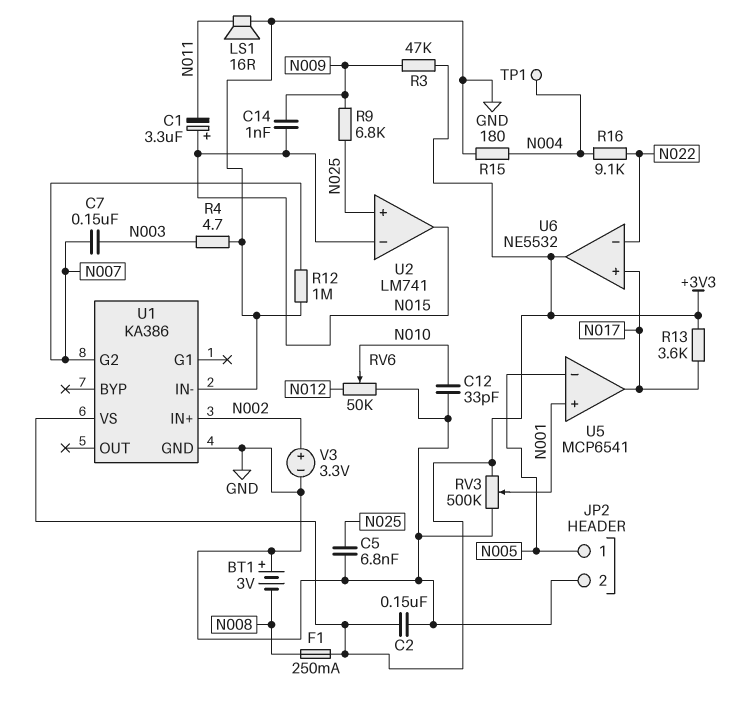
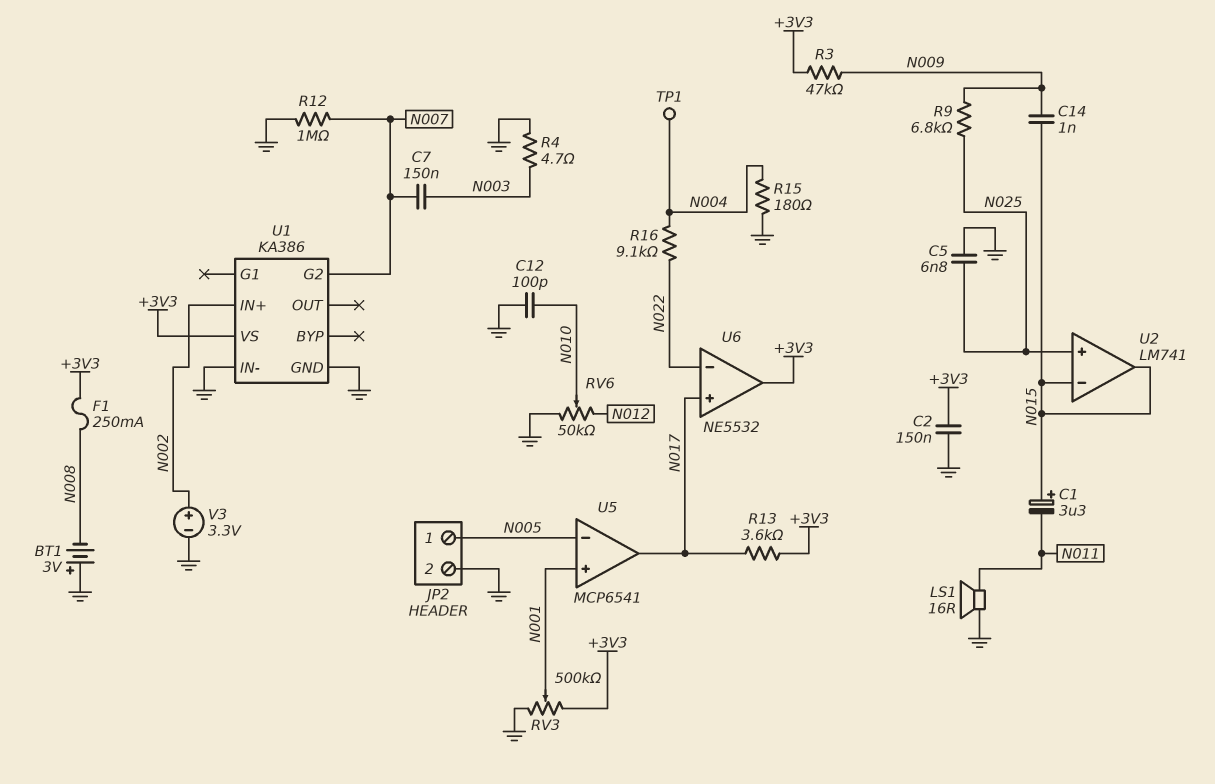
C12: 33pF (GND, N010) -> 100pF (GND, N010)

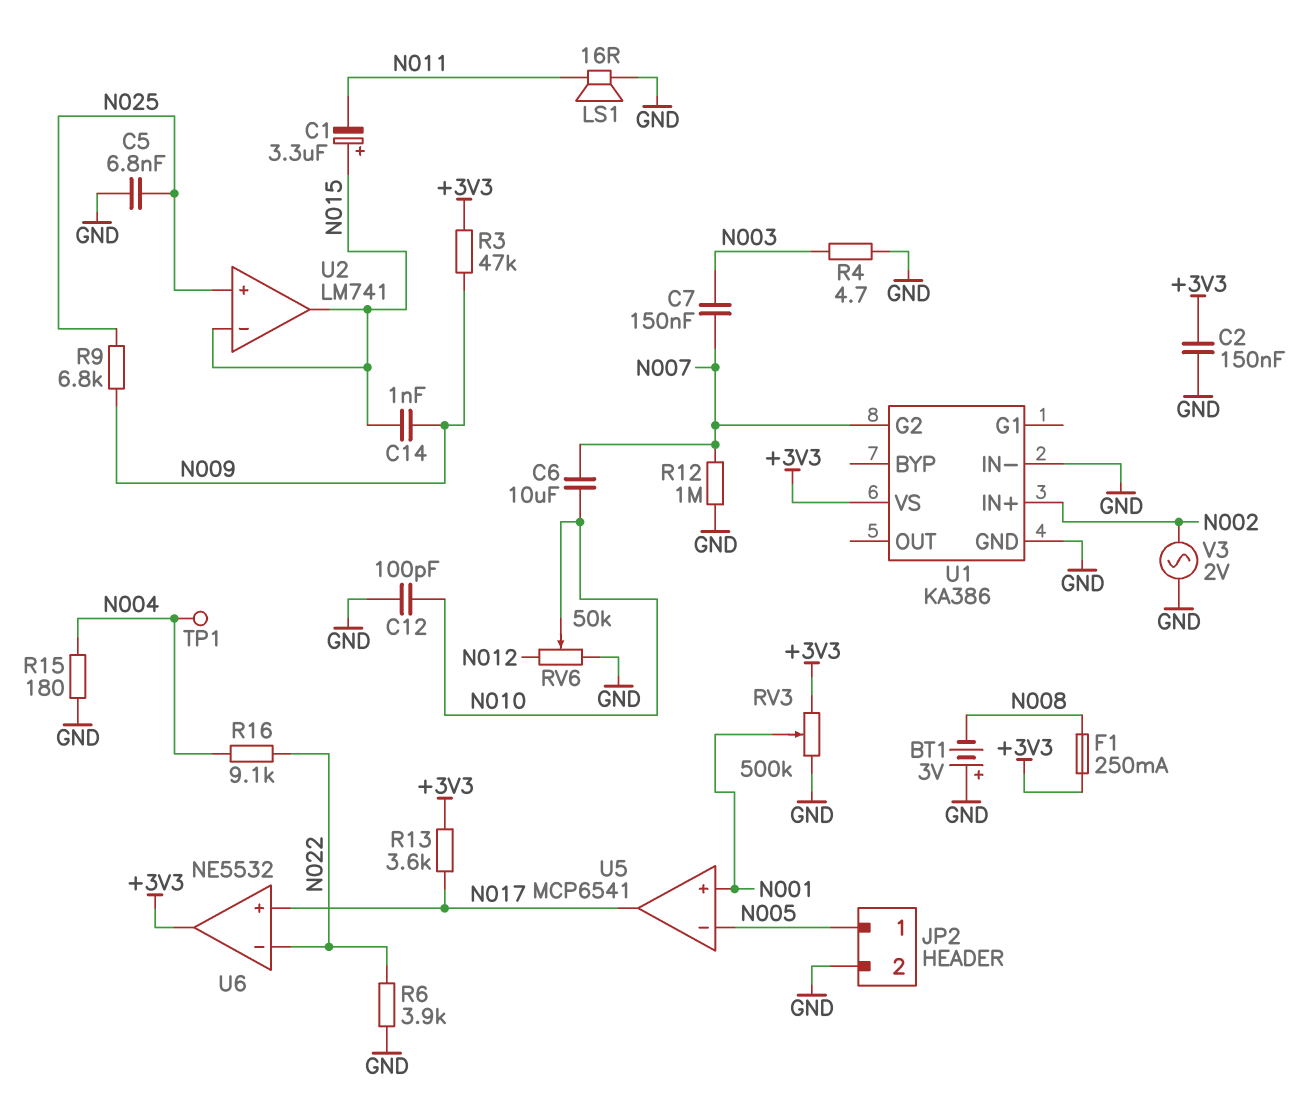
C6: none -> 10uF (N007, N010)
R6: none -> 3.9k (GND, N022)
V3: 3.3V (plus N002, minus GND) -> AC 2V (GND, N002)

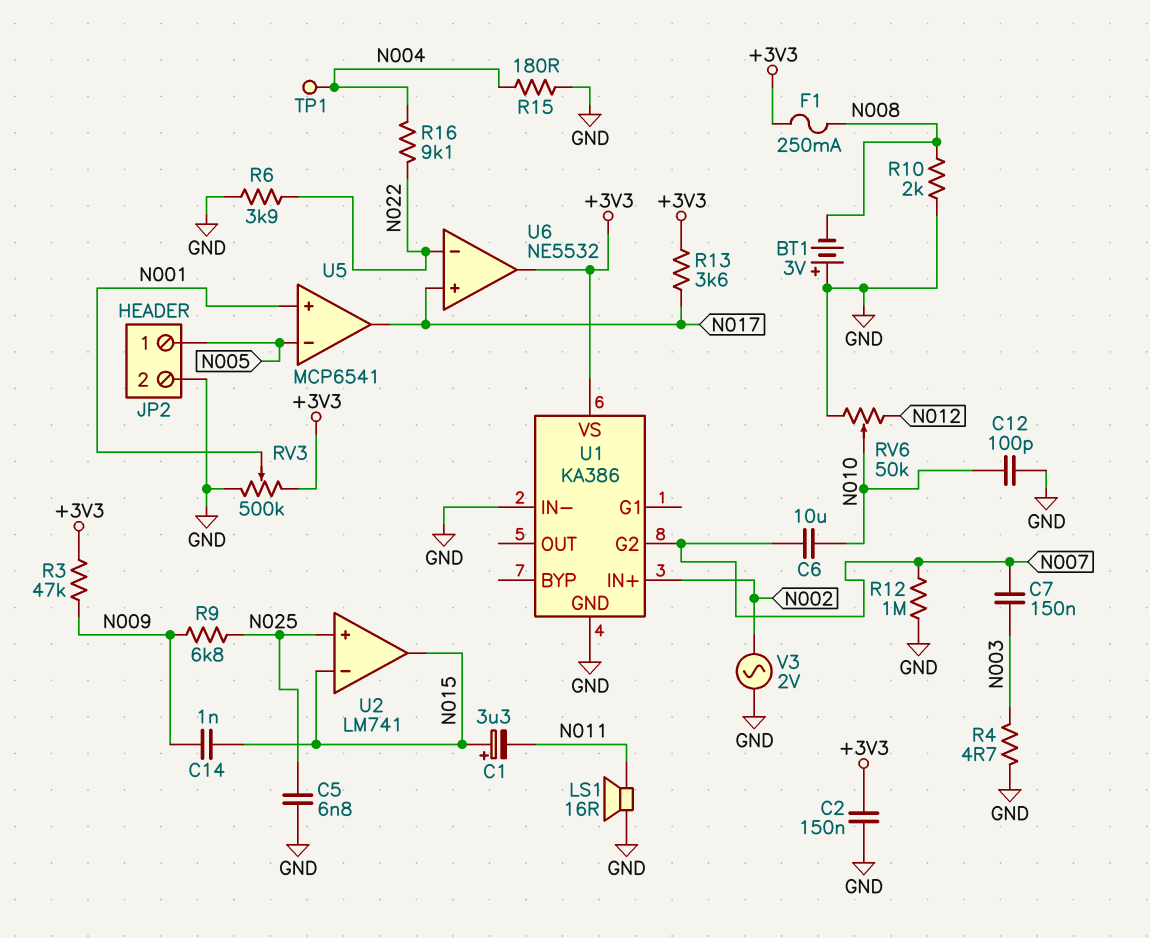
R10: none -> 2k (GND, N008)

